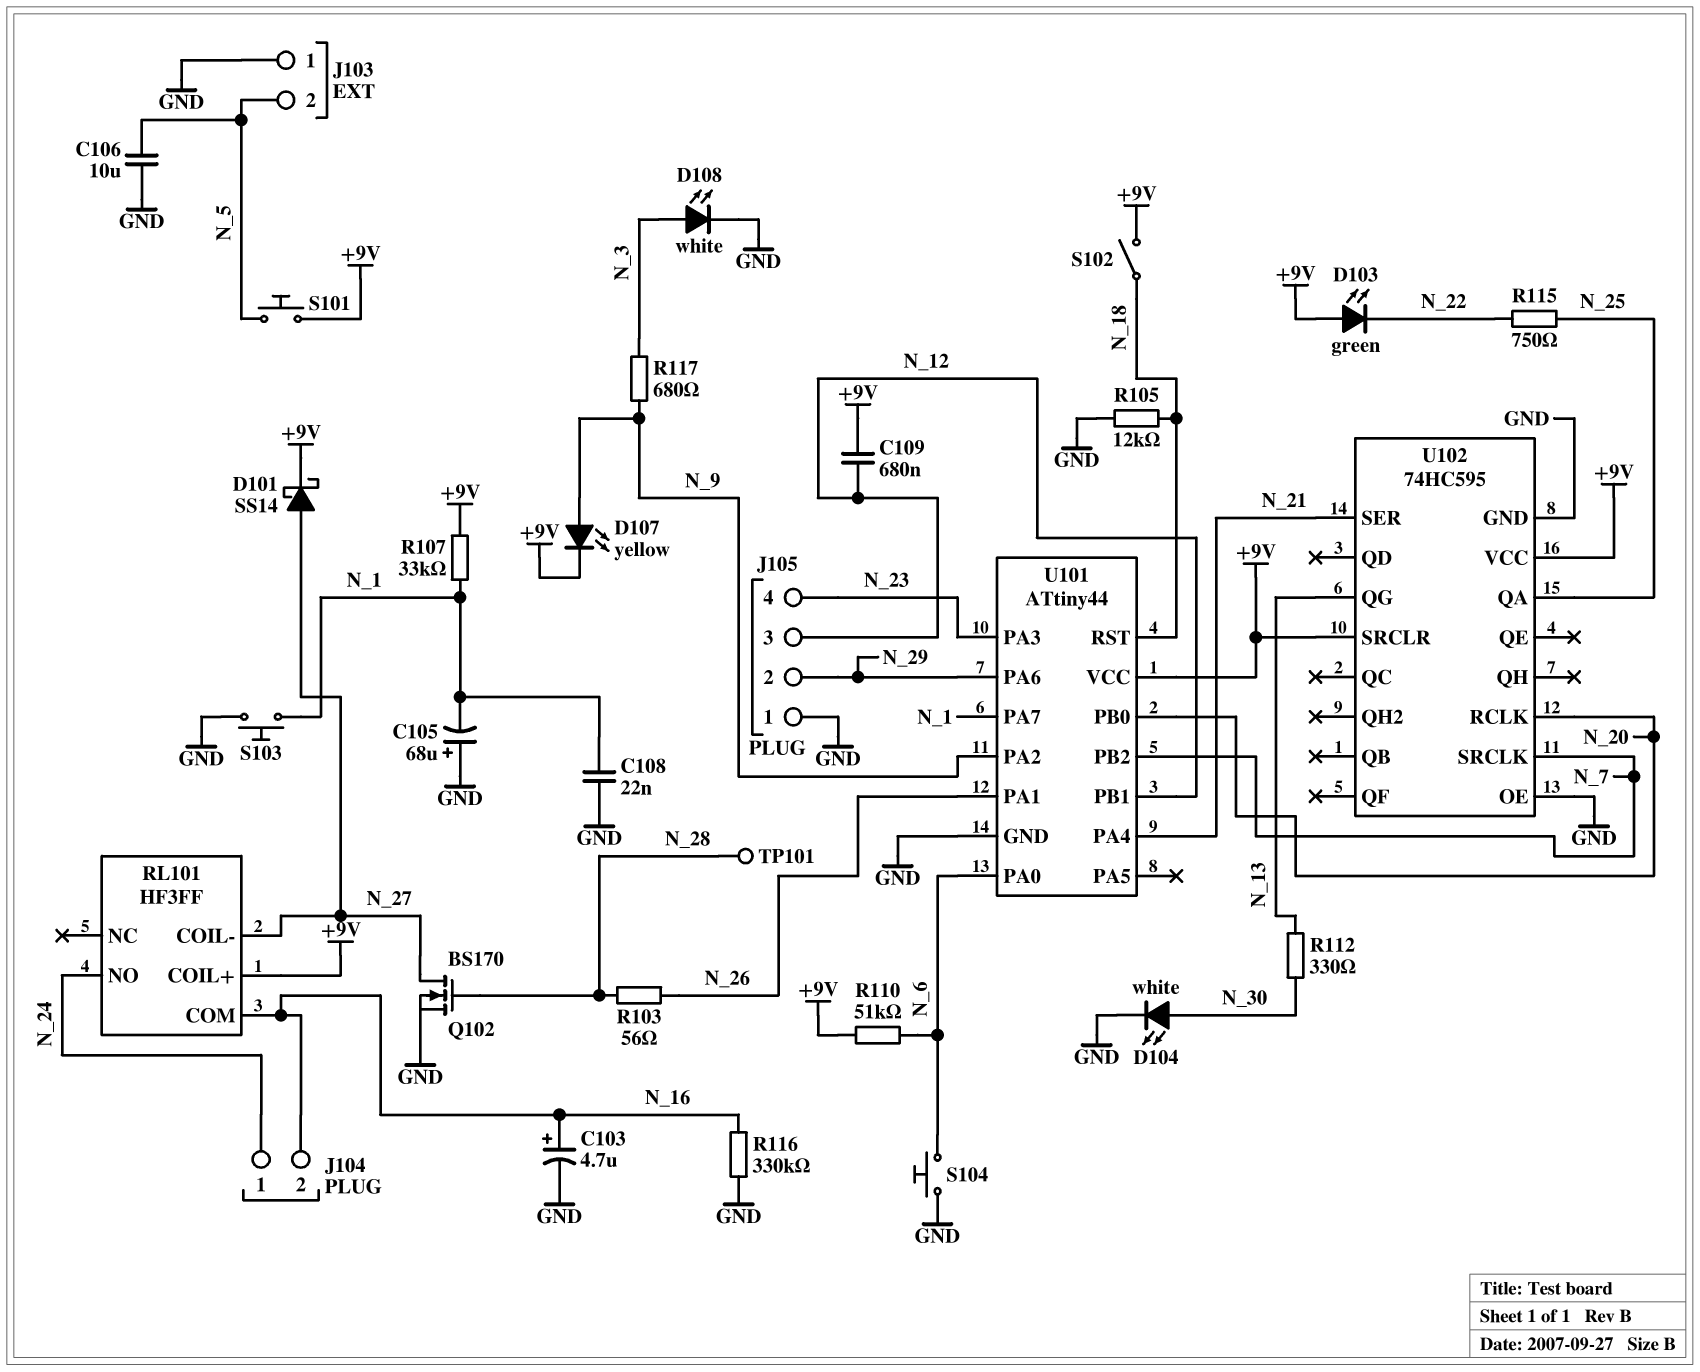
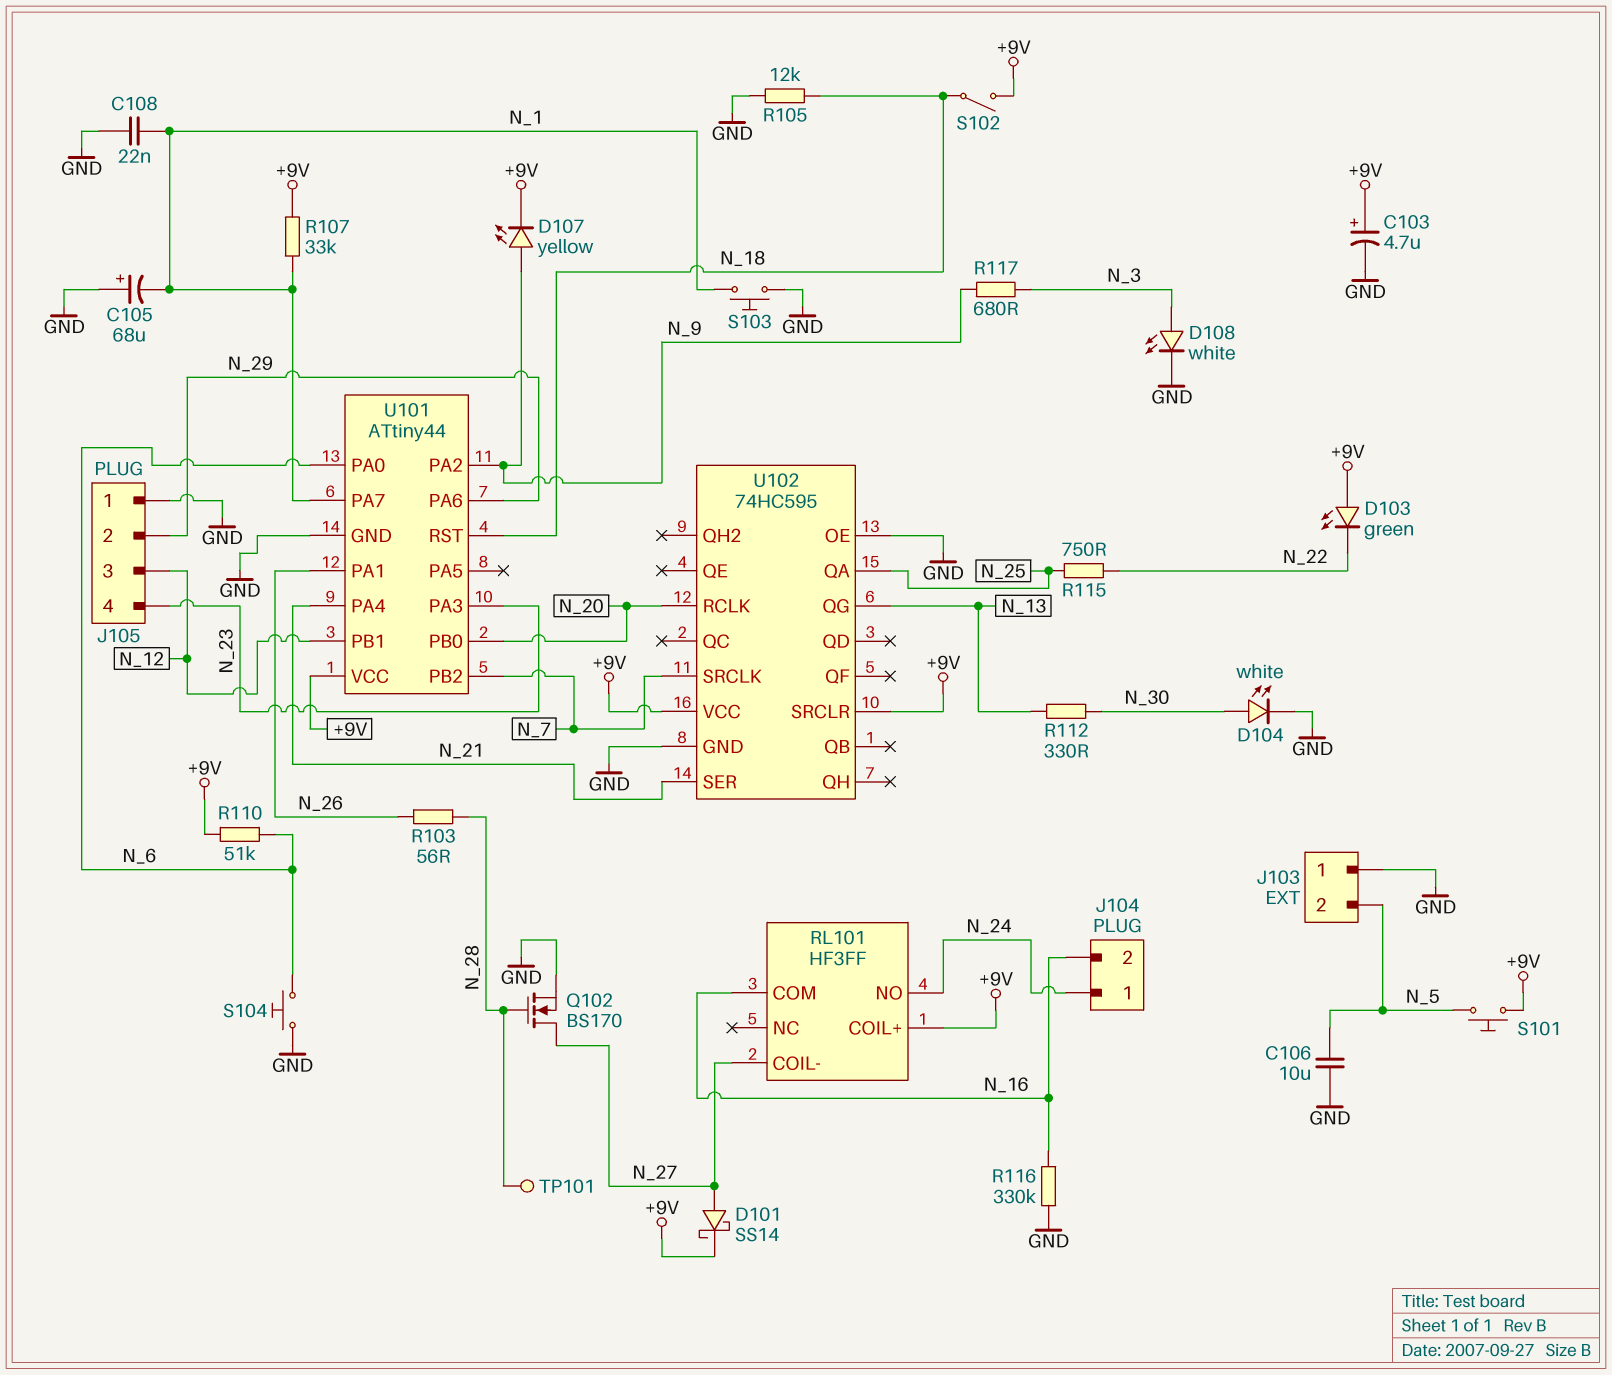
C103: 4.7uF (plus N_16, minus GND) -> 4.7uF (plus +9V, minus GND)
C109: 680nF (+9V, N_12) -> none

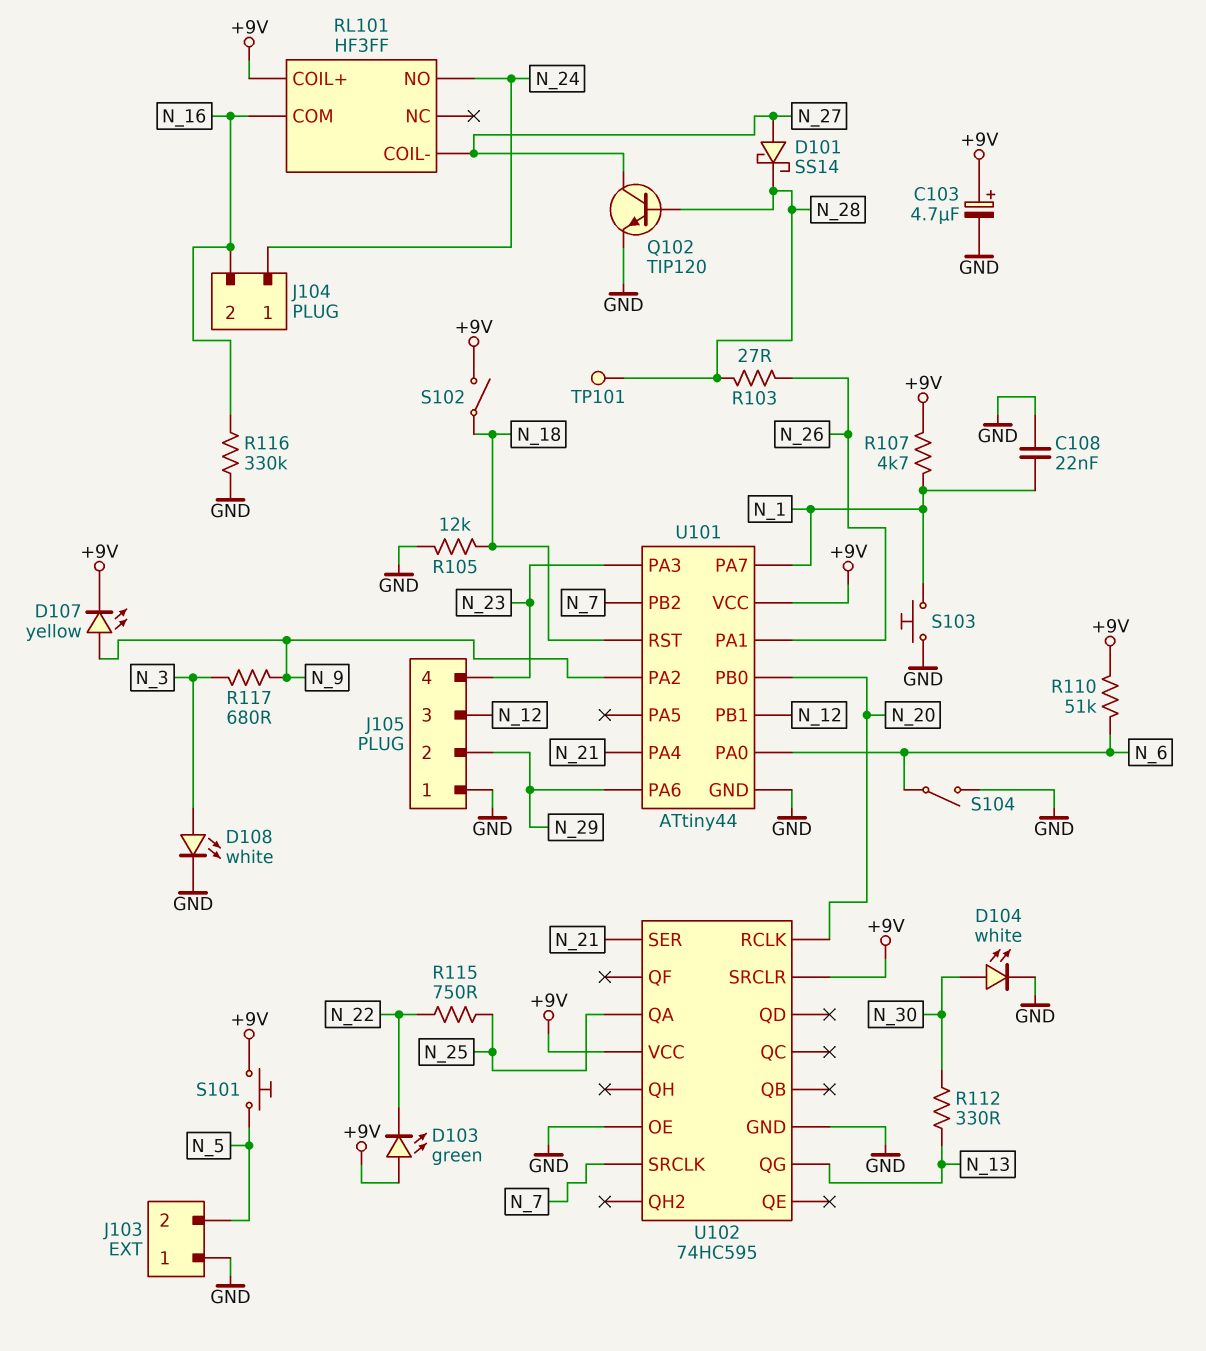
C105: 68uF (plus GND, minus N_1) -> none
C106: 10uF (GND, N_5) -> none
D101: schottky SS14 (A N_27, K +9V) -> schottky SS14 (A N_27, K N_28)
Q102: NMOS BS170 (G N_28, D N_27, S GND) -> NPN TIP120 (B N_28, C N_27, E GND)
R103: 56 (N_26, N_28) -> 27 (N_26, N_28)
R107: 33k (+9V, N_1) -> 4.7k (+9V, N_1)
S104: button (GND, N_6) -> switch (GND, N_6)

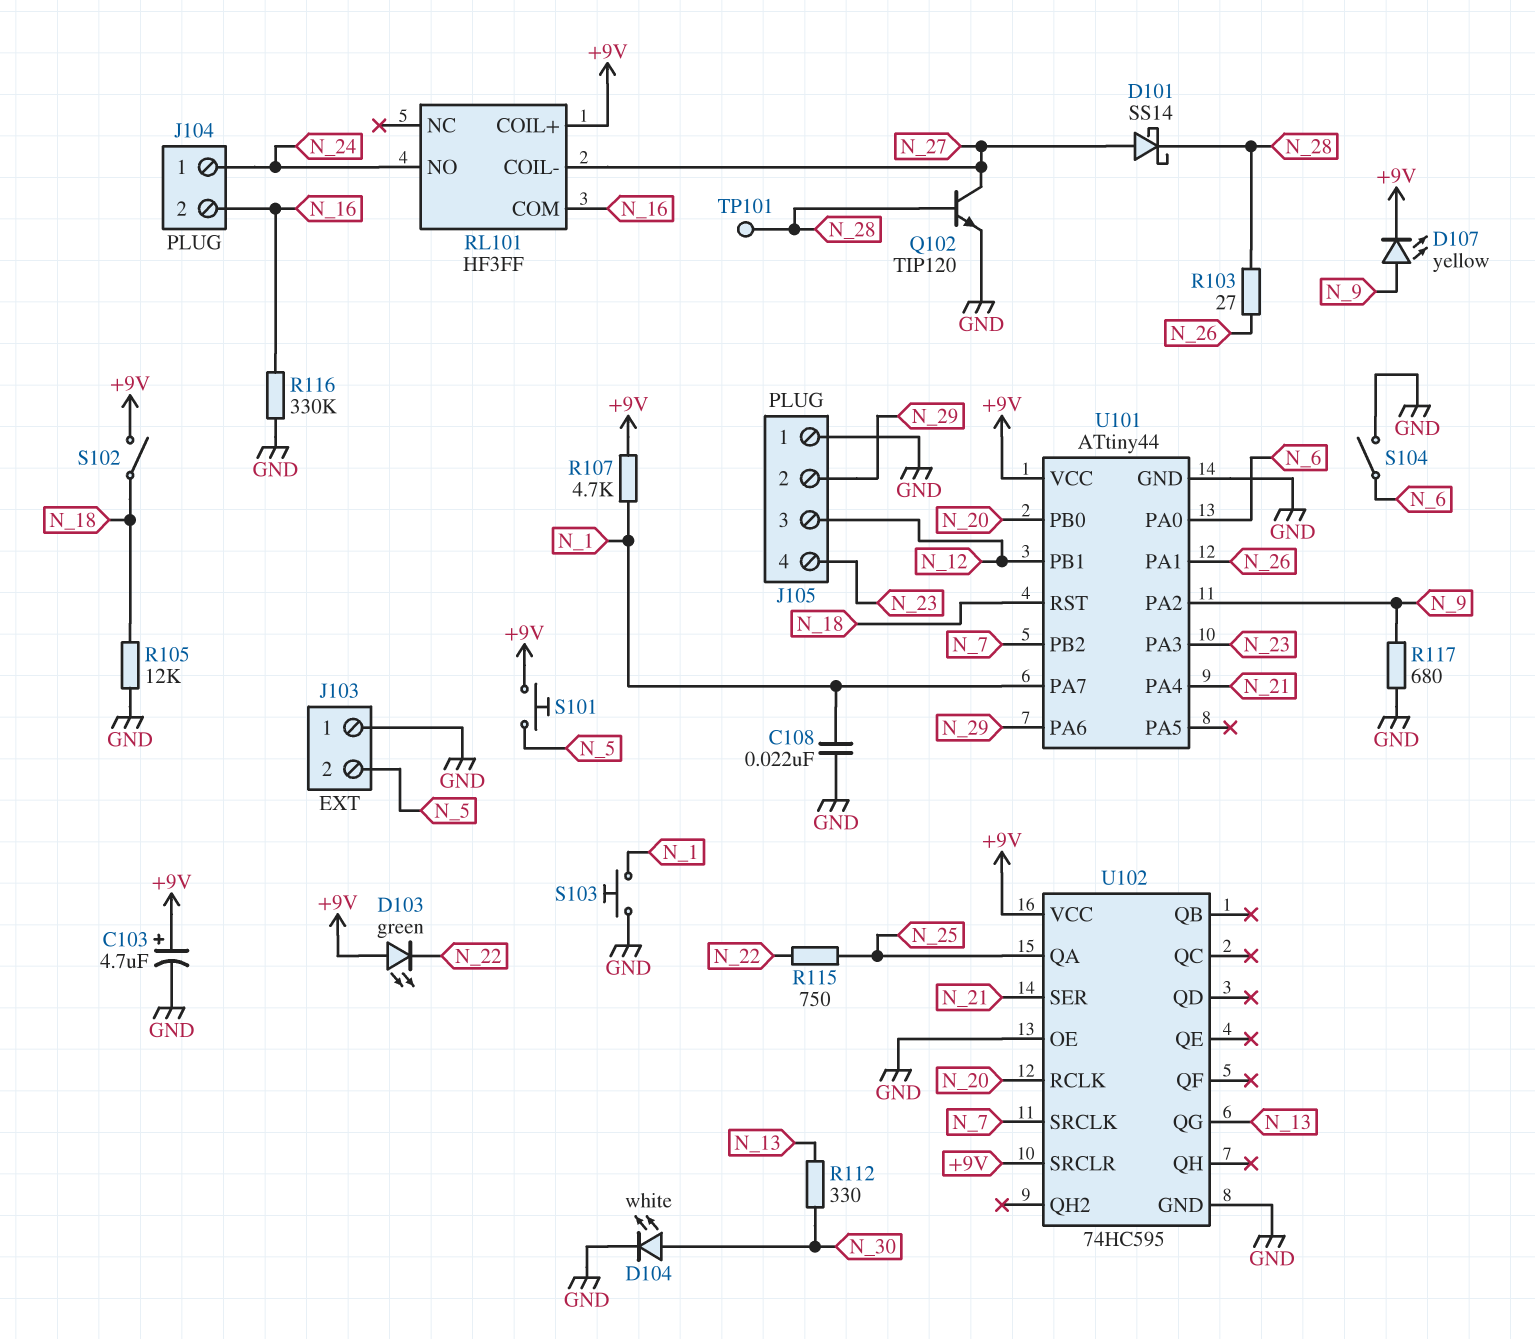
D108: LED white (A N_3, K GND) -> none
R110: 51k (+9V, N_6) -> none
R117: 680 (N_3, N_9) -> 680 (GND, N_9)

